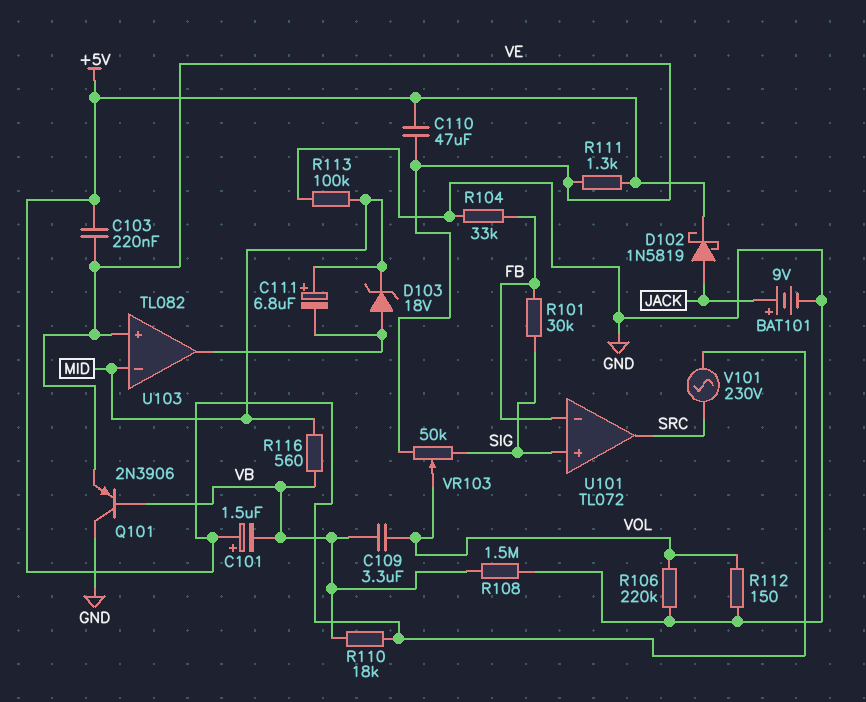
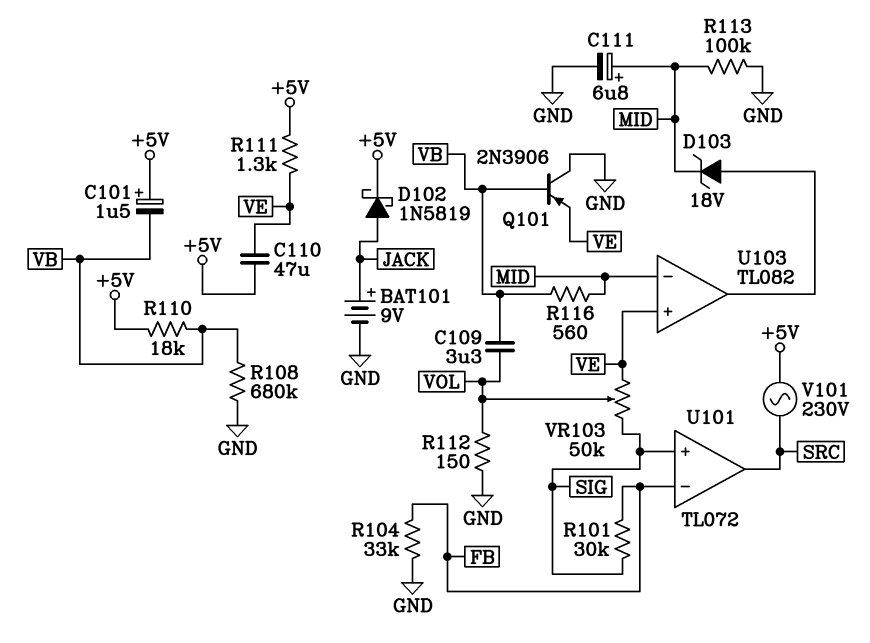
C103: 220nF (+5V, VE) -> none
C111: 6.8uF (plus MID, minus U103/out) -> 6.8uF (plus MID, minus GND)
R106: 220k (GND, VOL) -> none
R108: 1.5M (GND, VB) -> 680k (GND, VB)

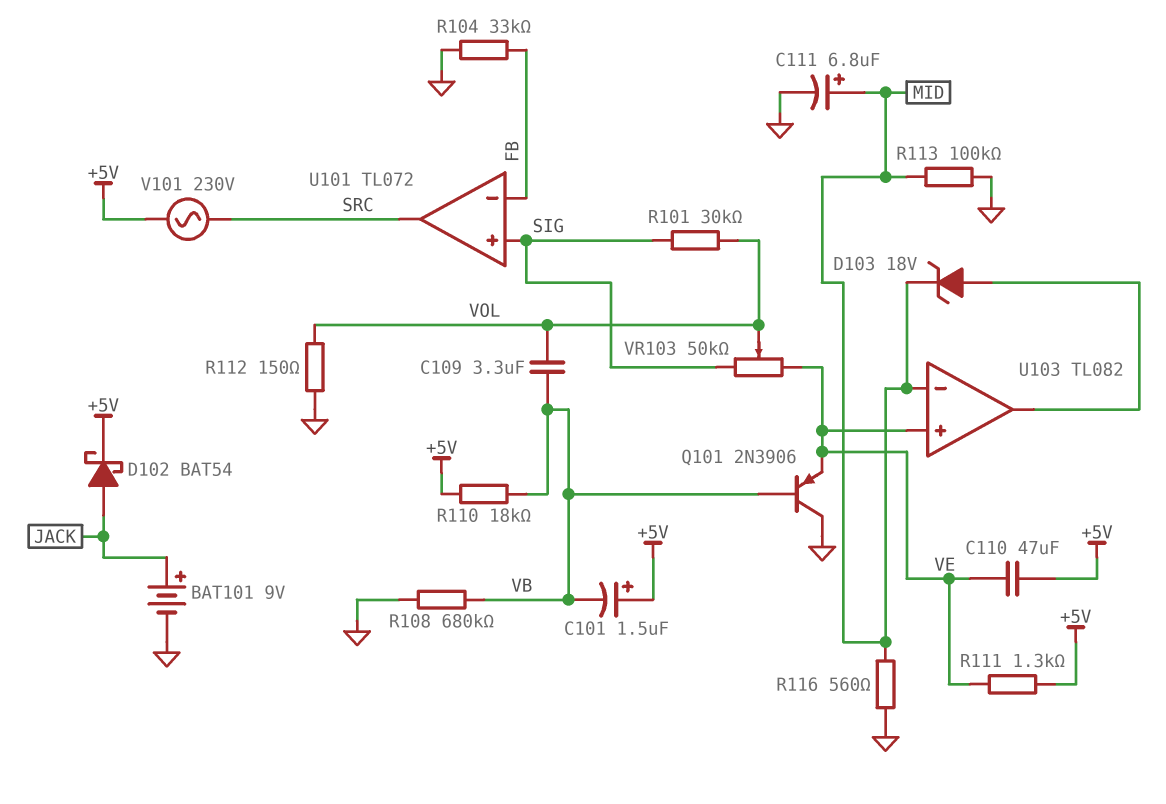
D102: schottky 1N5819 (A JACK, K +5V) -> schottky BAT54 (A JACK, K +5V)
R101: 30k (FB, SIG) -> 30k (SIG, VOL)
R116: 560 (MID, VB) -> 560 (GND, MID)

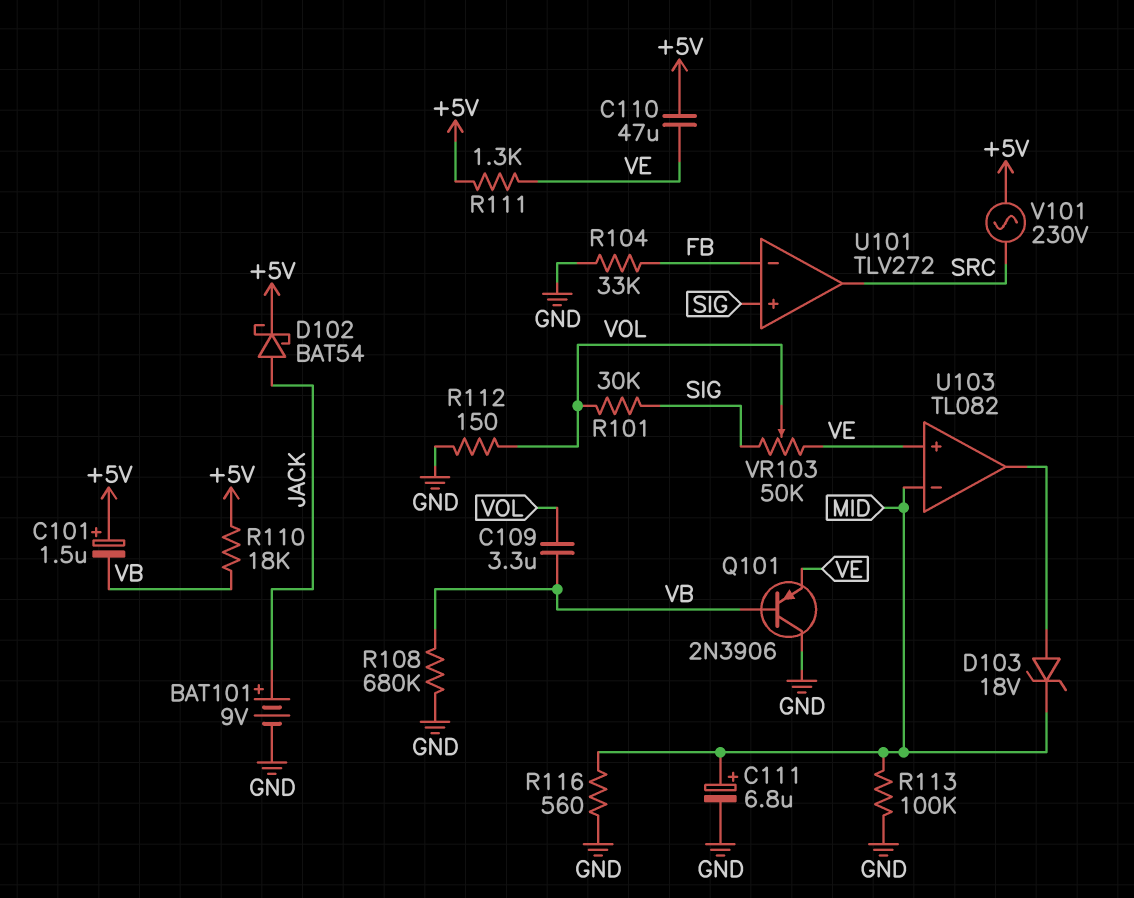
U101: TL072 -> TLV272

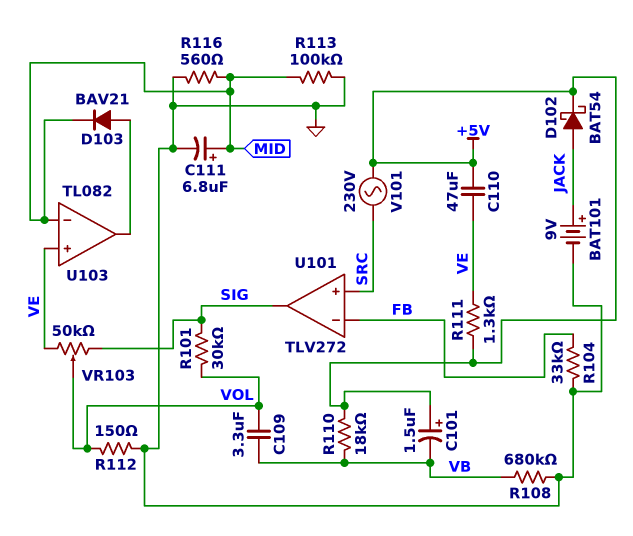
D103: zener 18V (A U103/out, K MID) -> diode BAV21 (A U103/out, K MID)
Q101: PNP 2N3906 (B VB, C GND, E VE) -> none
U101 pin in+: SIG -> SRC
U101 pin out: SRC -> SIG

